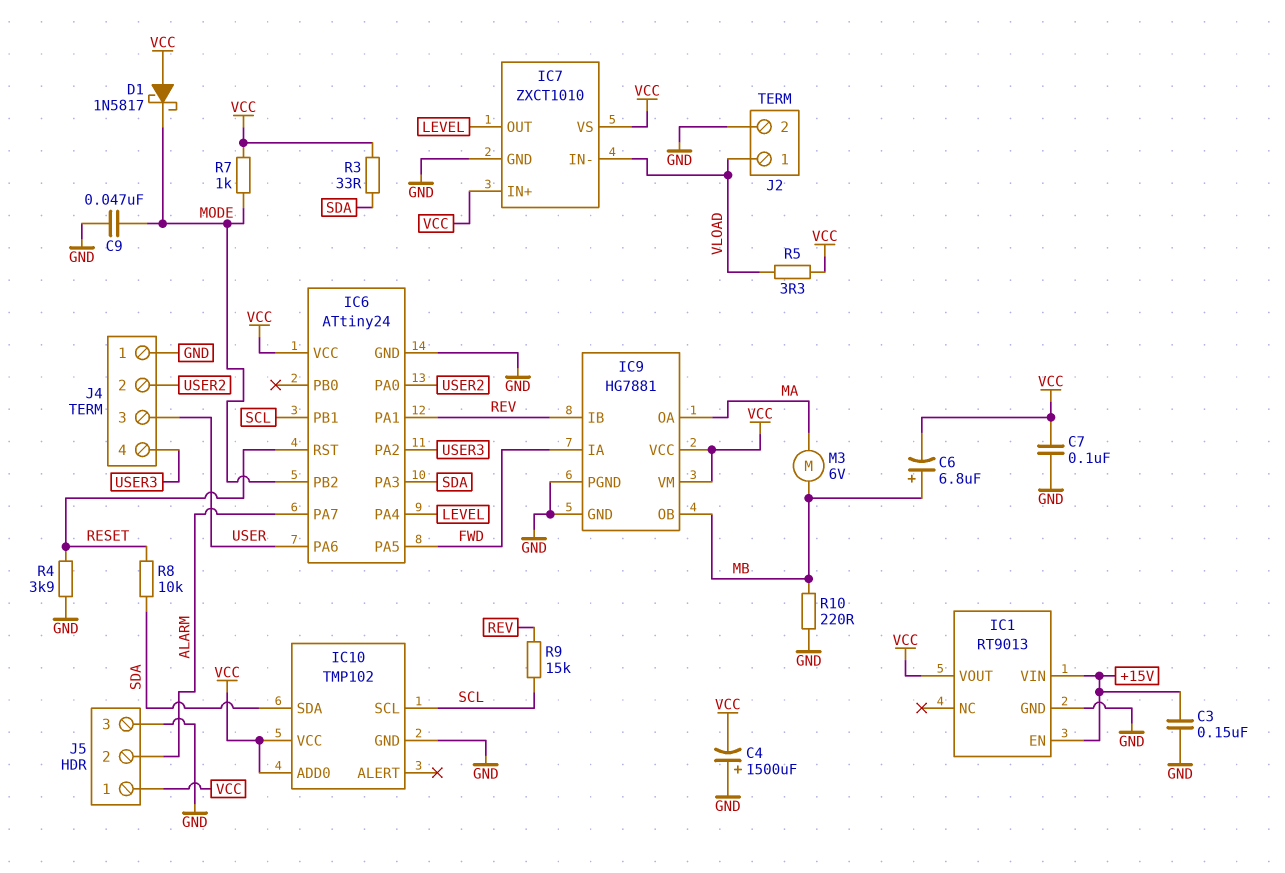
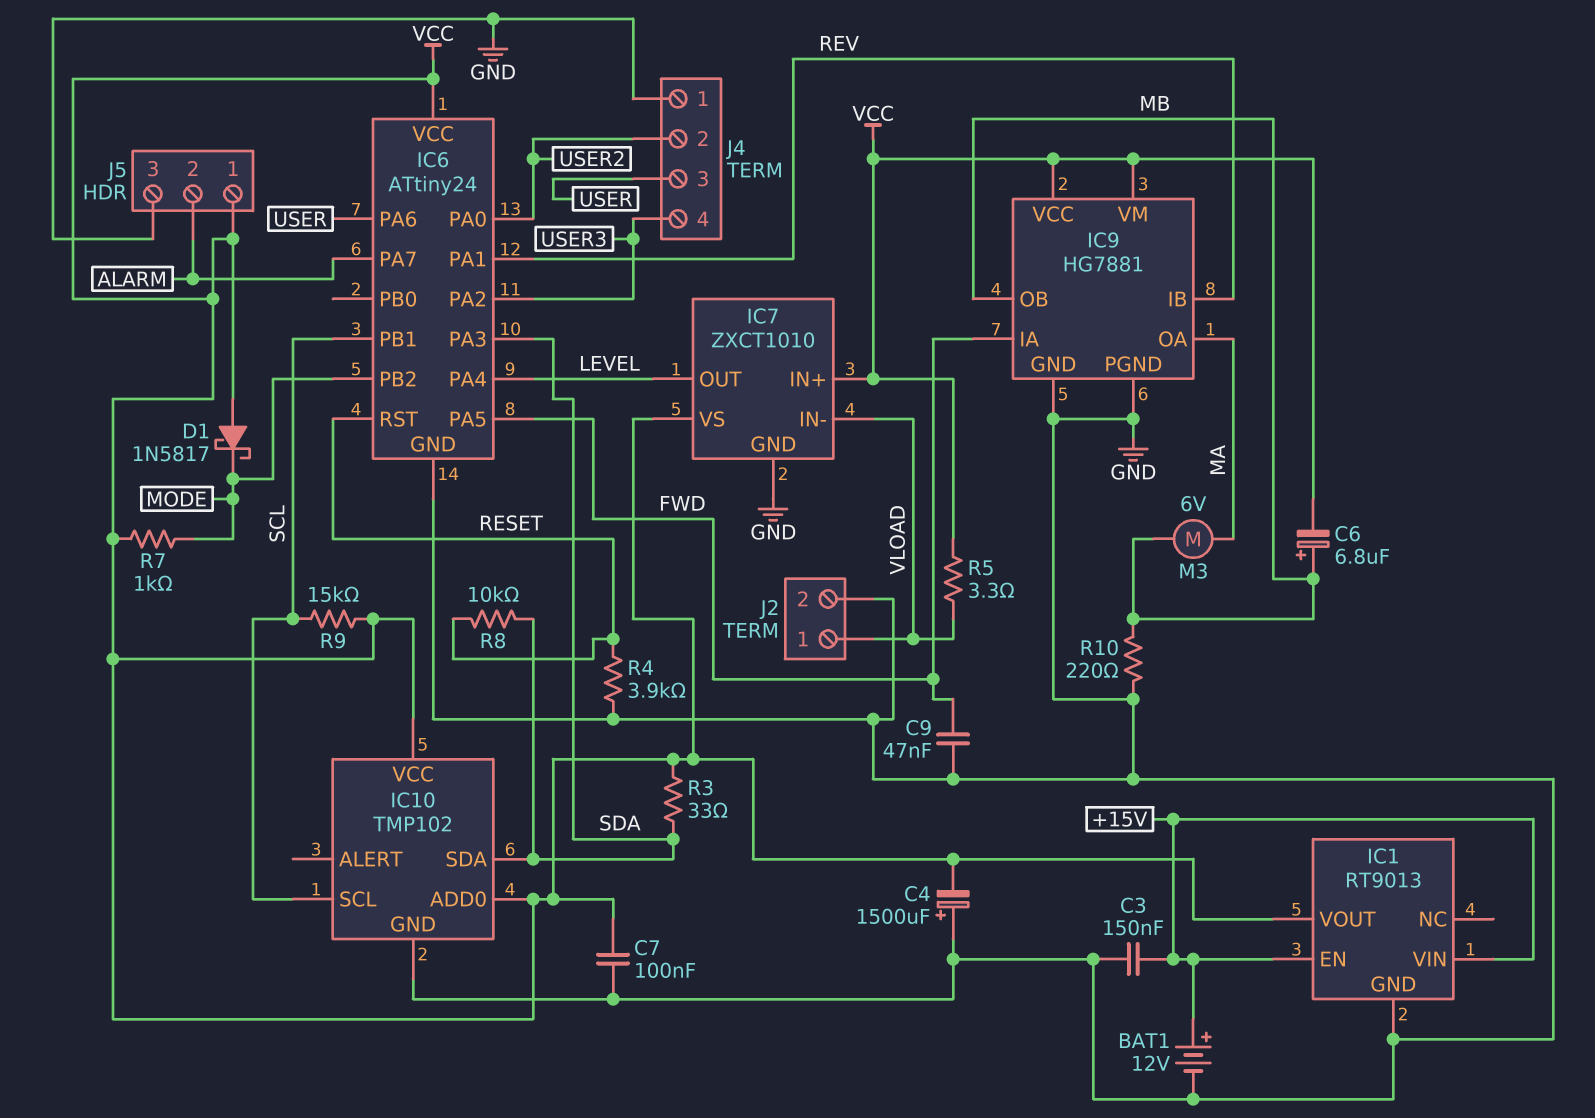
BAT1: none -> 12V (plus +15V, minus GND)
C9: 47nF (GND, MODE) -> 47nF (FWD, GND)
R9: 15k (REV, SCL) -> 15k (SCL, VCC)

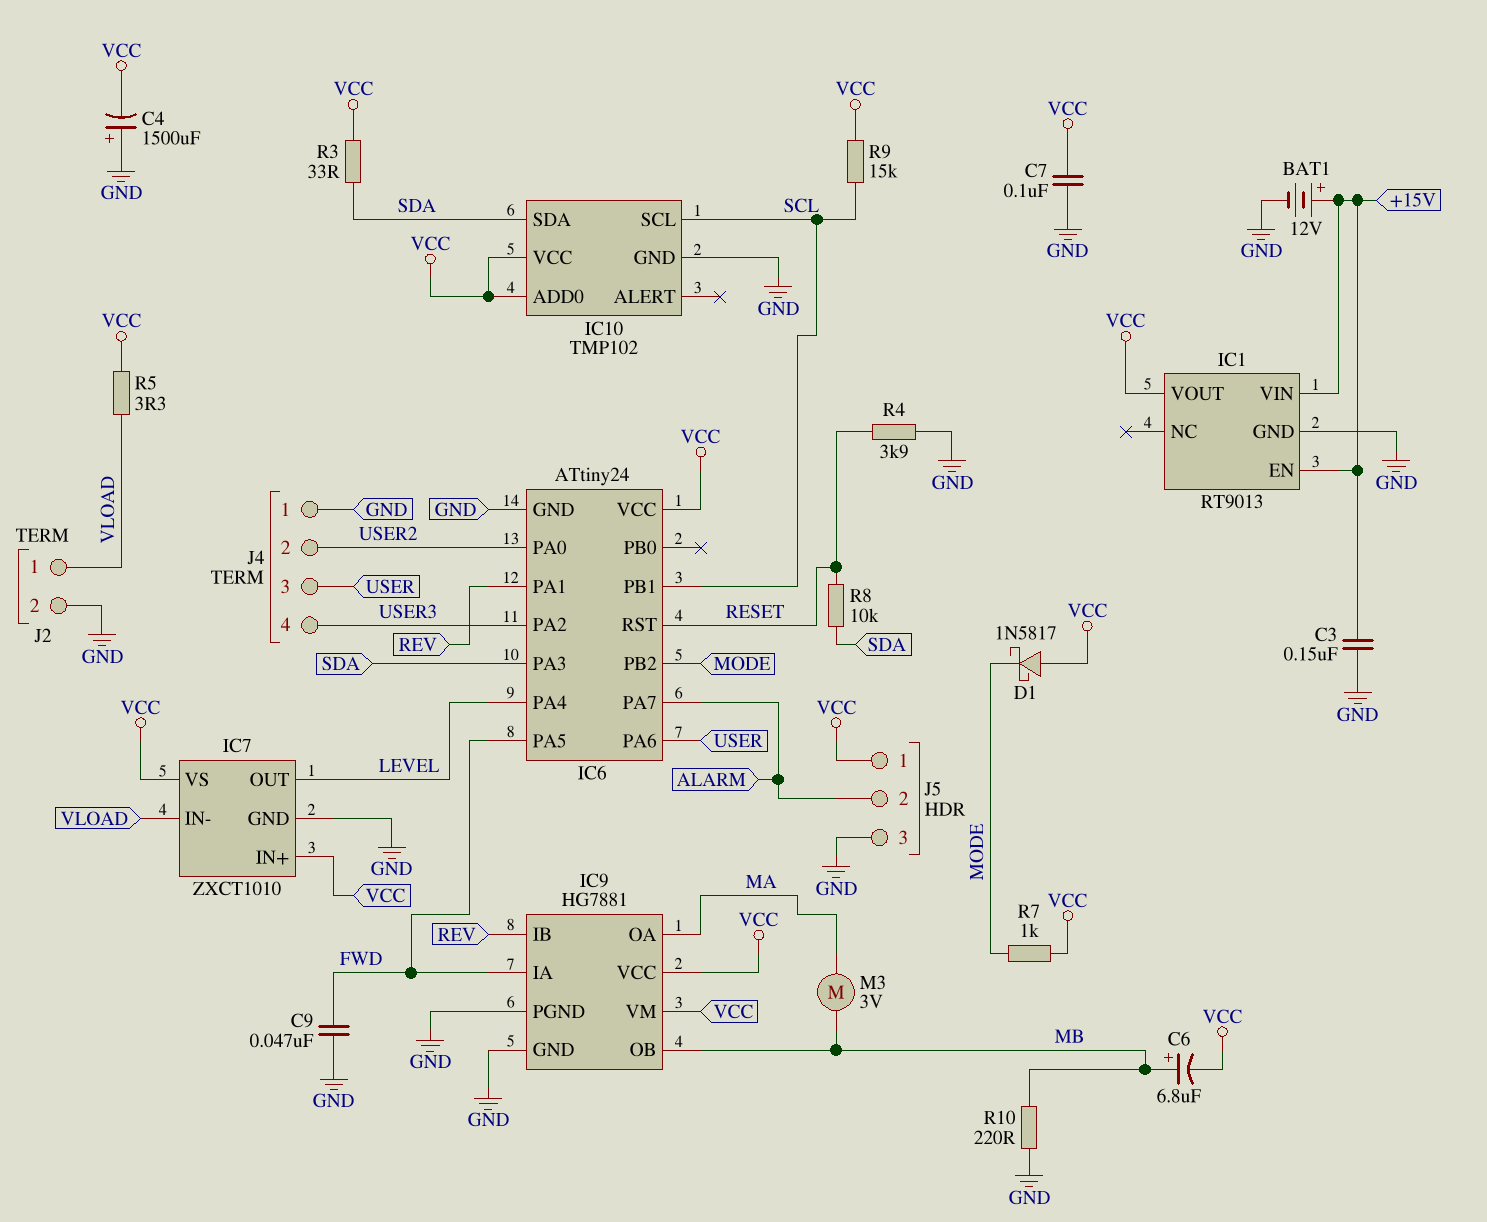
M3: motor 6V (MA, MB) -> motor 3V (MA, MB)

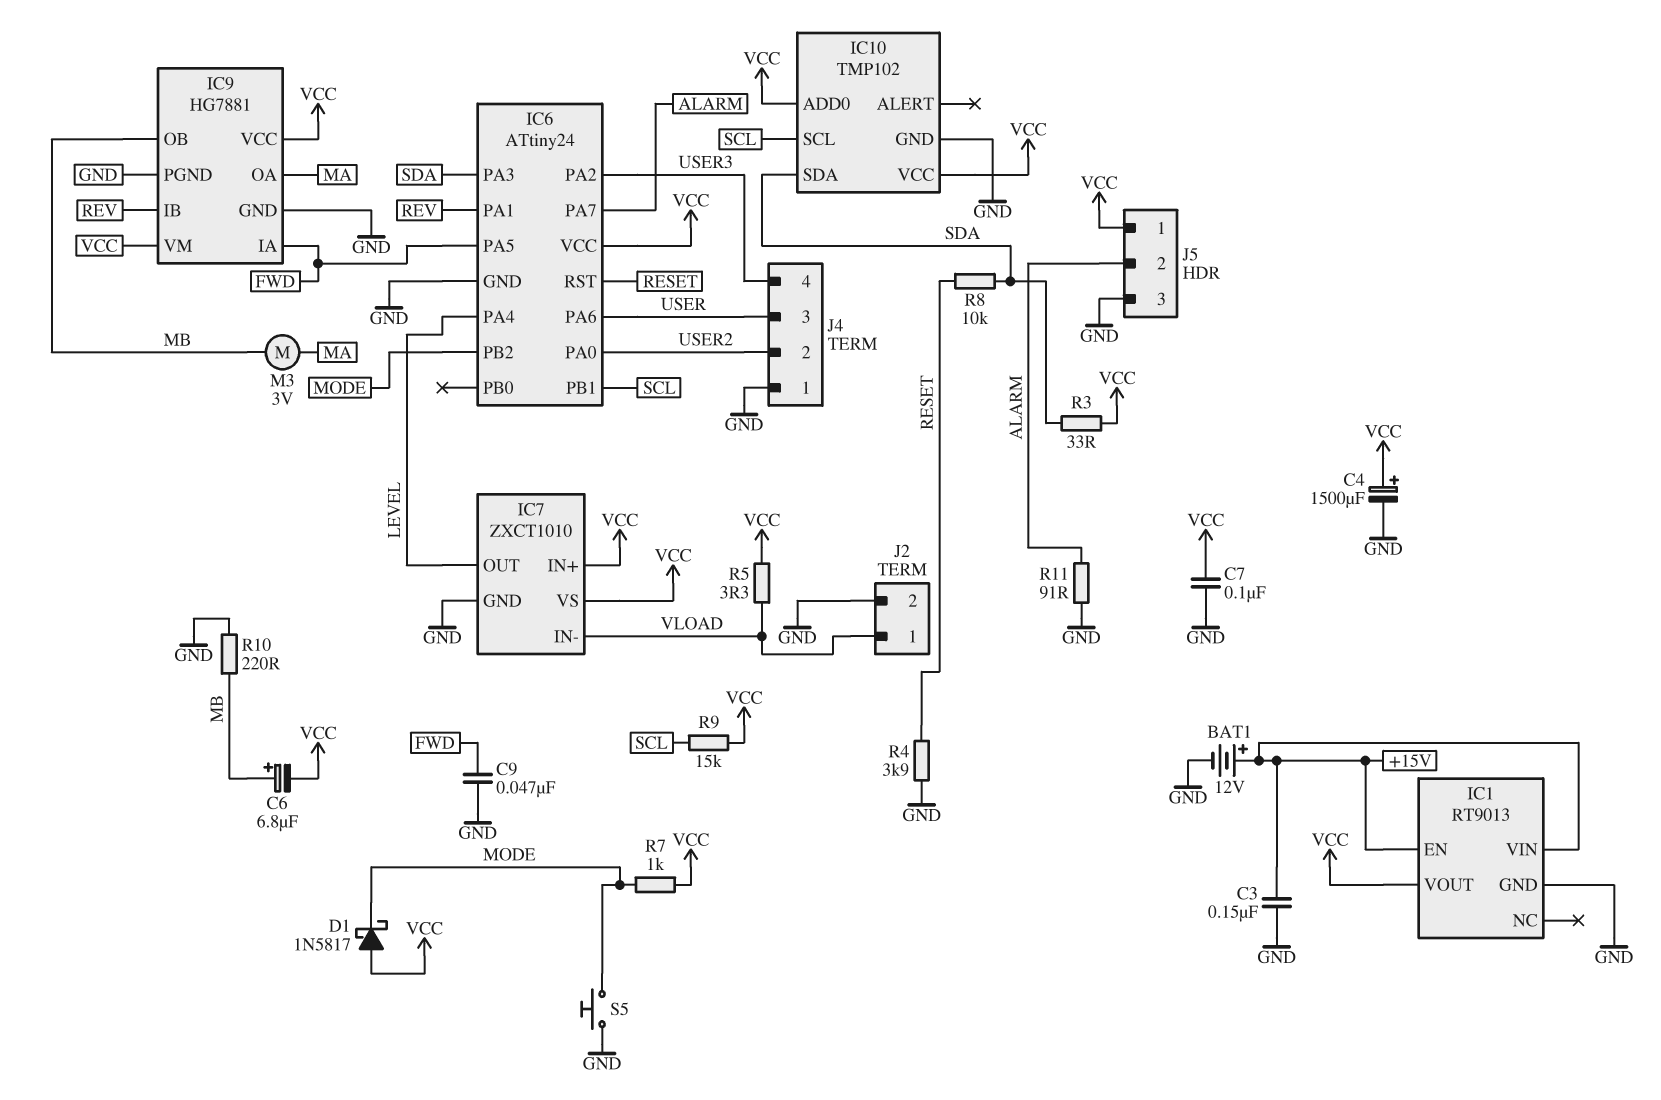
C4: 1500uF (plus GND, minus VCC) -> 1500uF (plus VCC, minus GND)
R11: none -> 91 (ALARM, GND)
S5: none -> button (GND, MODE)

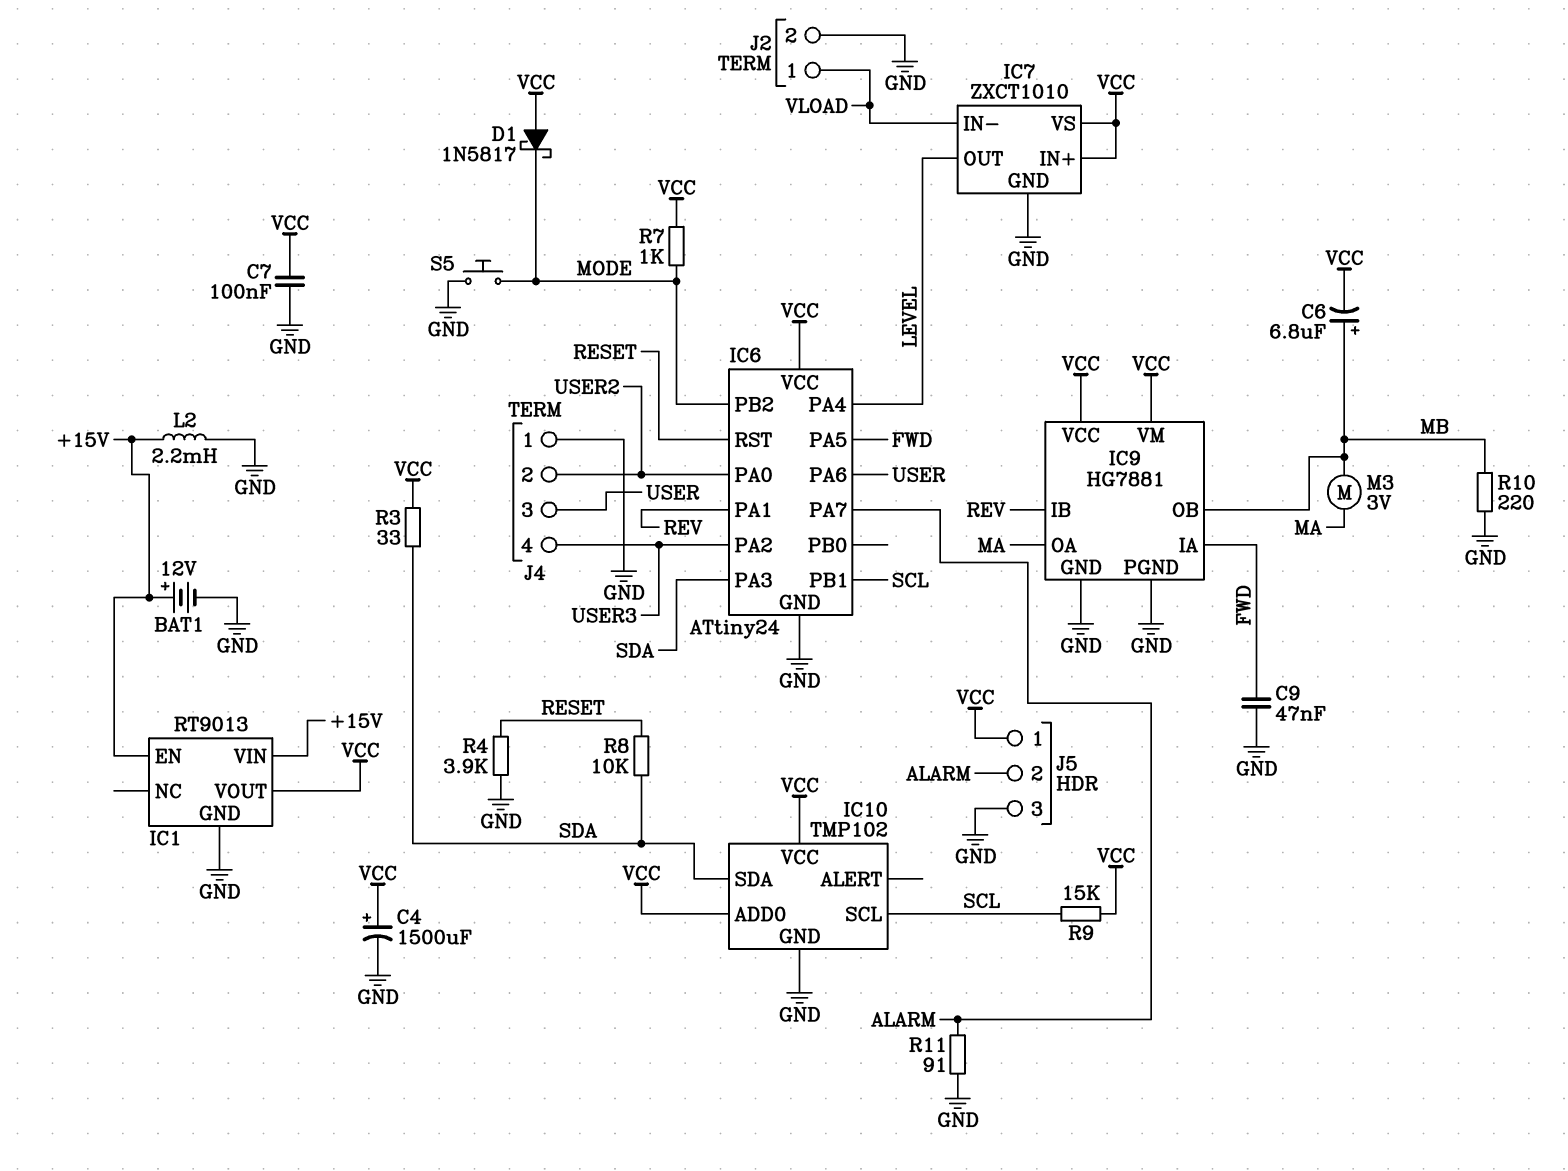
C3: 150nF (+15V, GND) -> none
L2: none -> 2.2mH (+15V, GND)
R5: 3.3 (VCC, VLOAD) -> none

